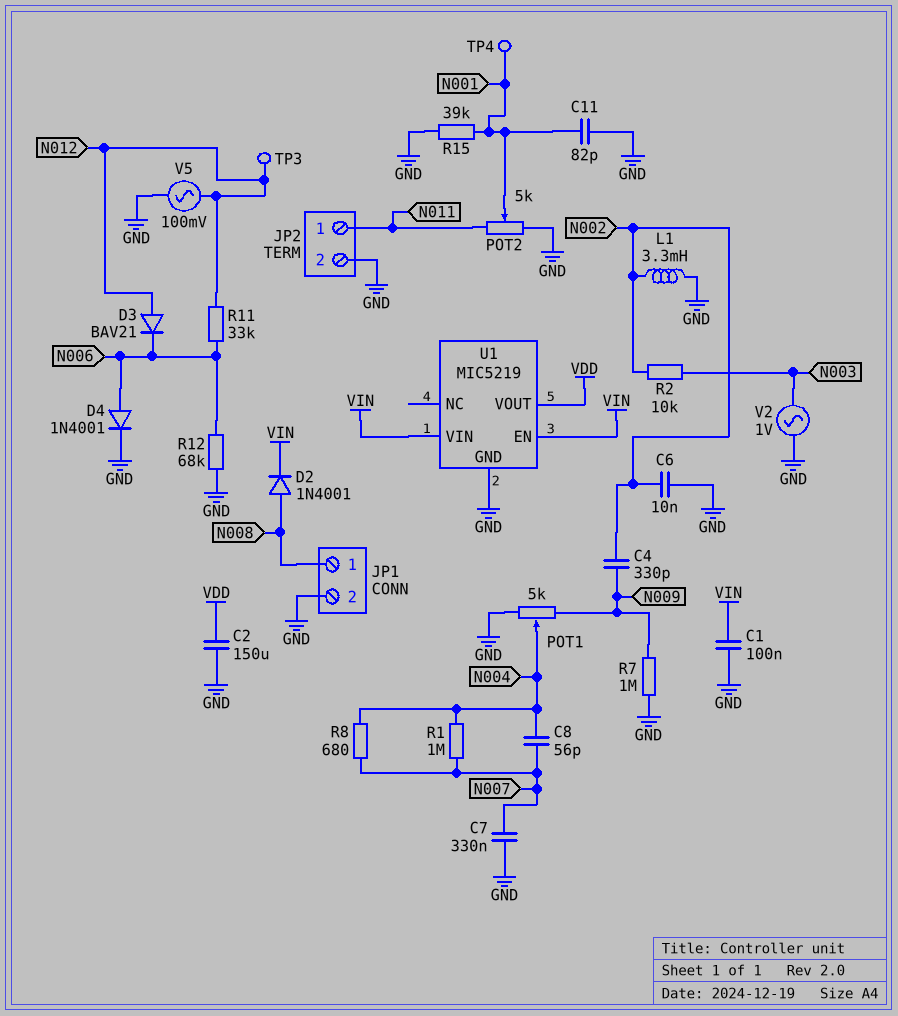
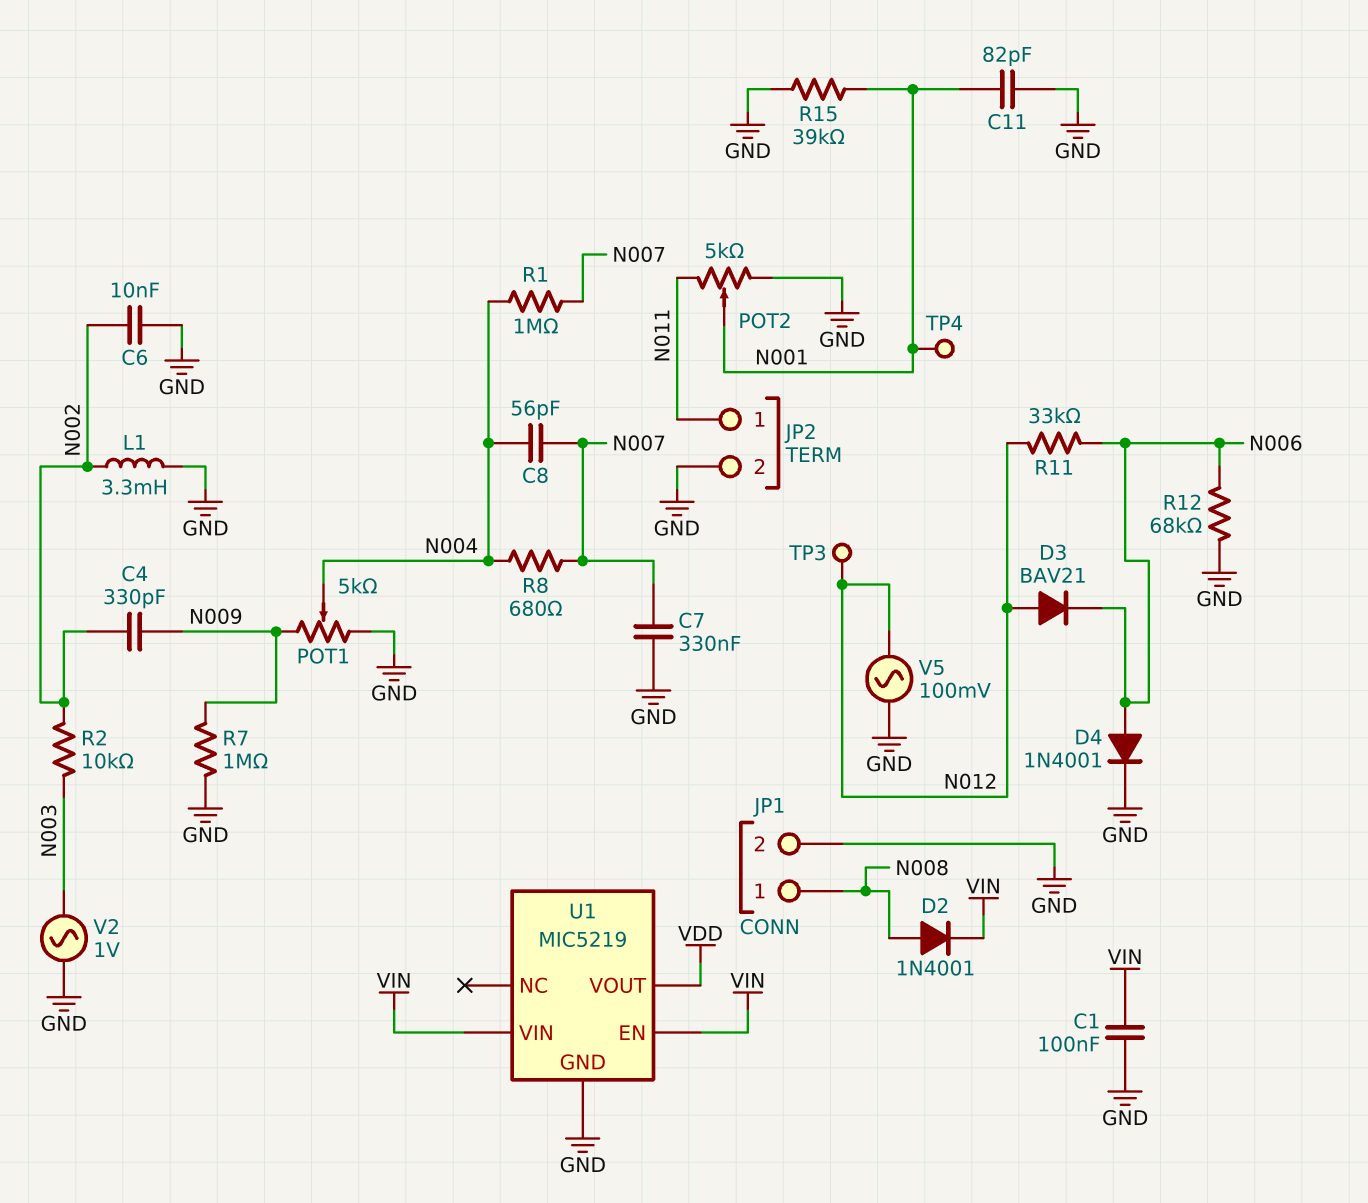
C2: 150uF (GND, VDD) -> none

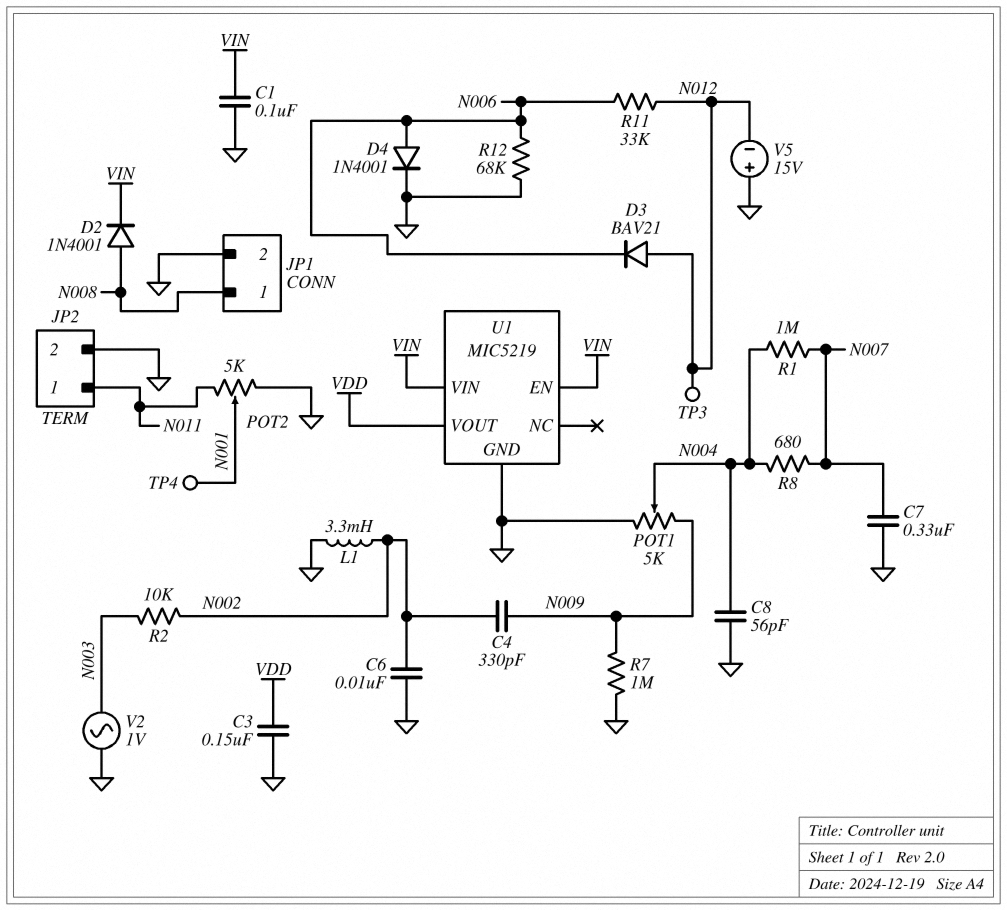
C3: none -> 150nF (GND, VDD)
C8: 56pF (N004, N007) -> 56pF (GND, N004)
C11: 82pF (GND, N001) -> none
R15: 39k (GND, N001) -> none
V5: AC 100mV (GND, N012) -> 15V (plus GND, minus N012)

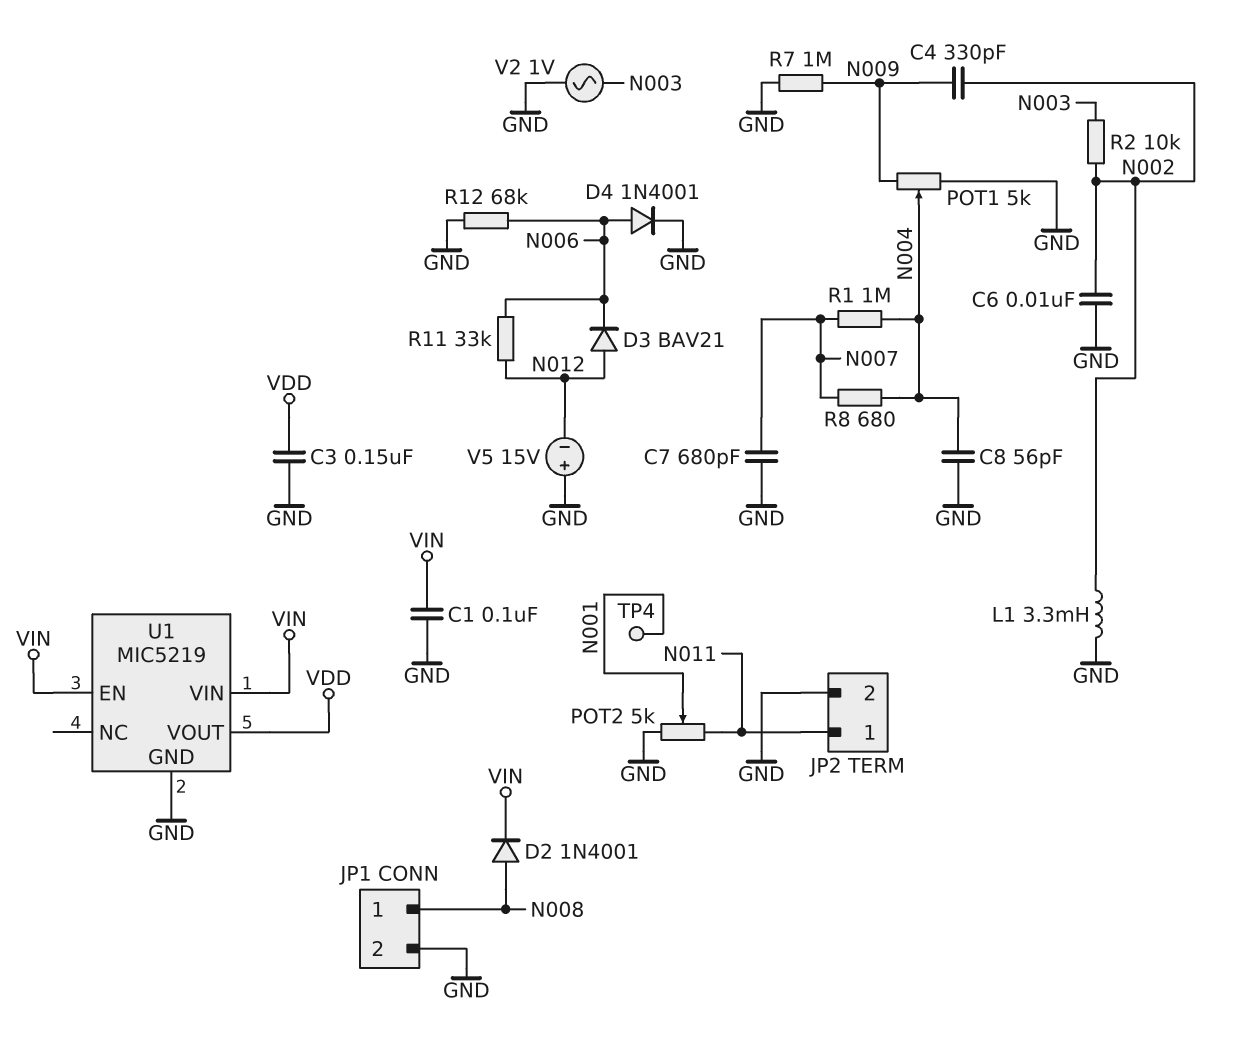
C7: 330nF (GND, N007) -> 680pF (GND, N007)
TP3: test point (N012) -> none

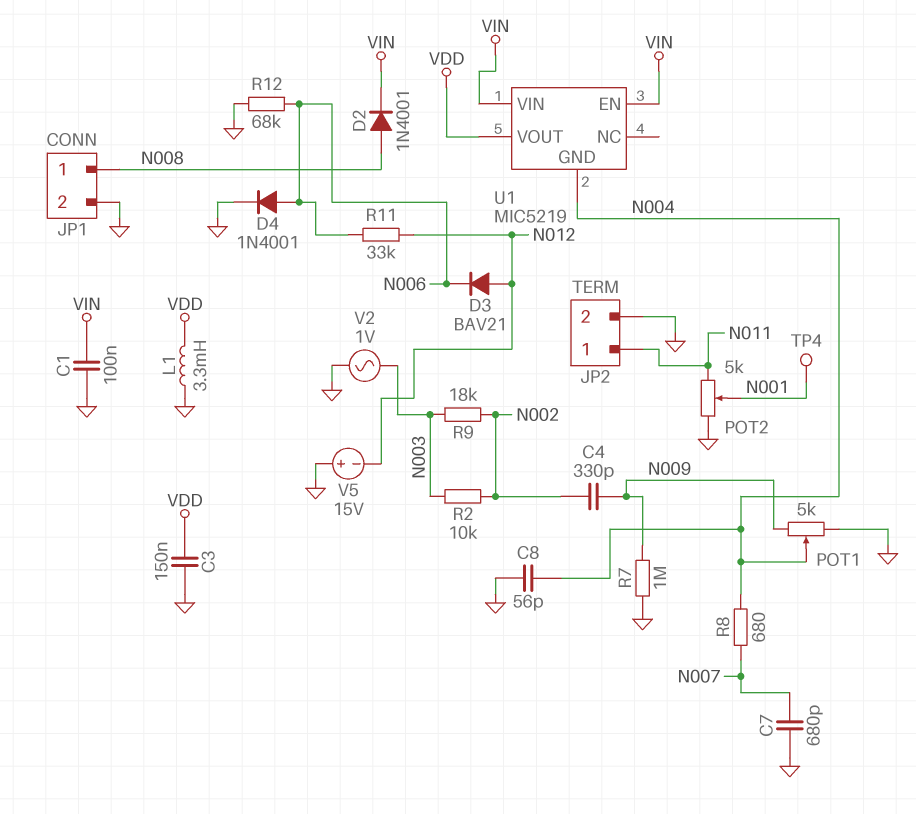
C6: 10nF (GND, N002) -> none
L1: 3.3mH (GND, N002) -> 3.3mH (GND, VDD)
R1: 1M (N004, N007) -> none
R9: none -> 18k (N002, N003)
U1 pin GND: GND -> N004

